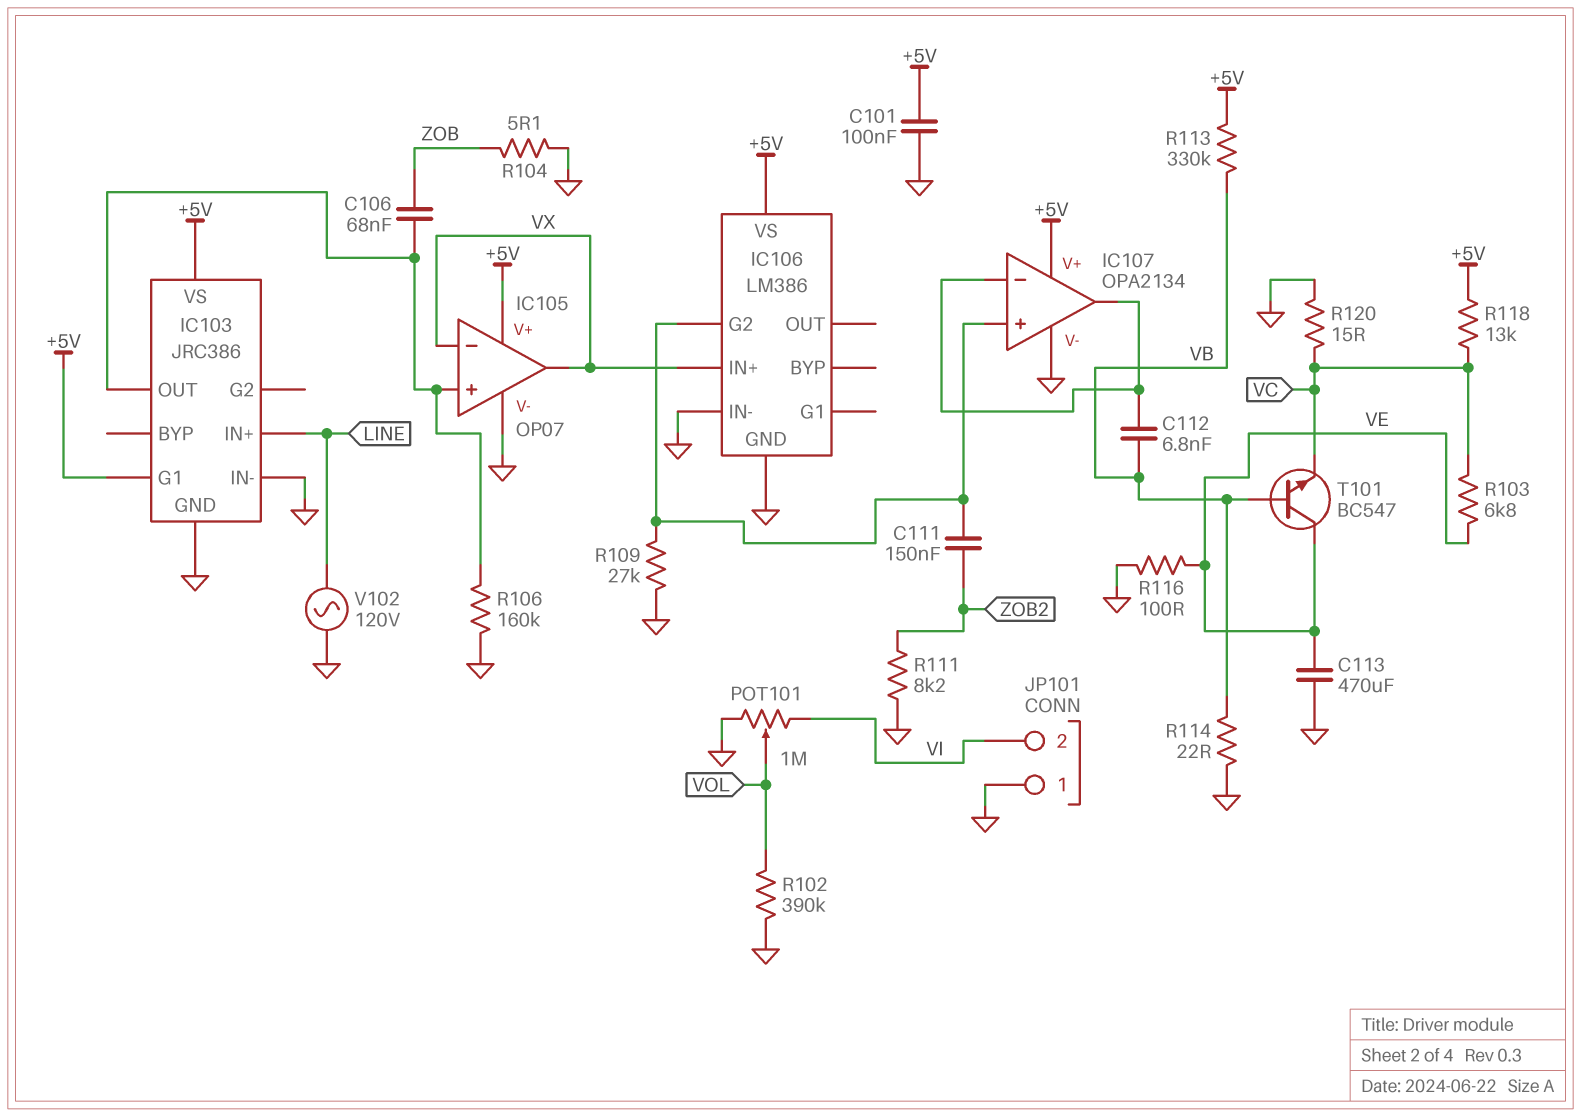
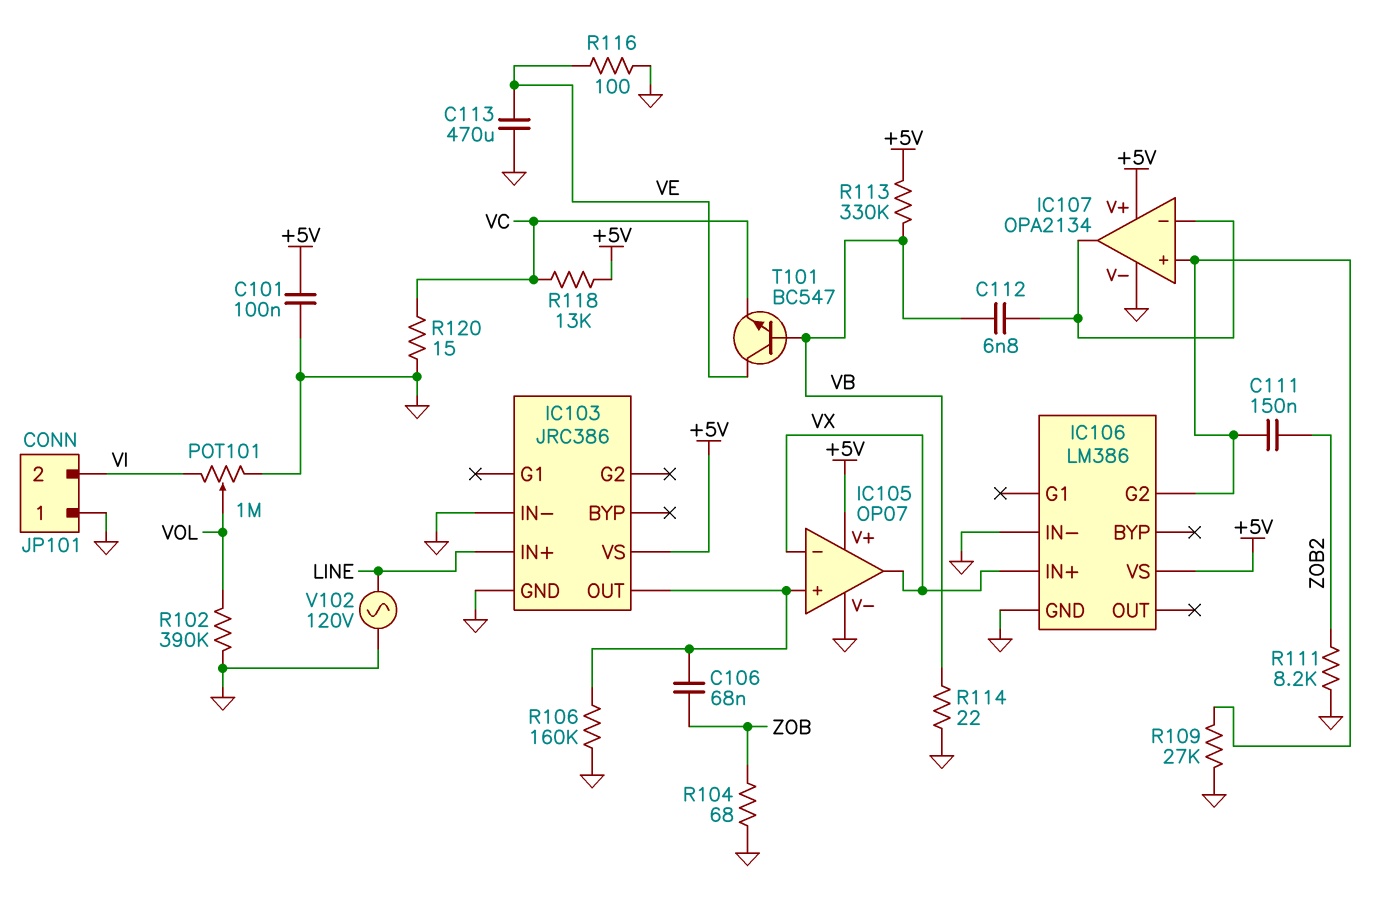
IC103 pin G1: +5V -> none
R103: 6.8k (VC, VE) -> none
R104: 5.1 (GND, ZOB) -> 68 (GND, ZOB)

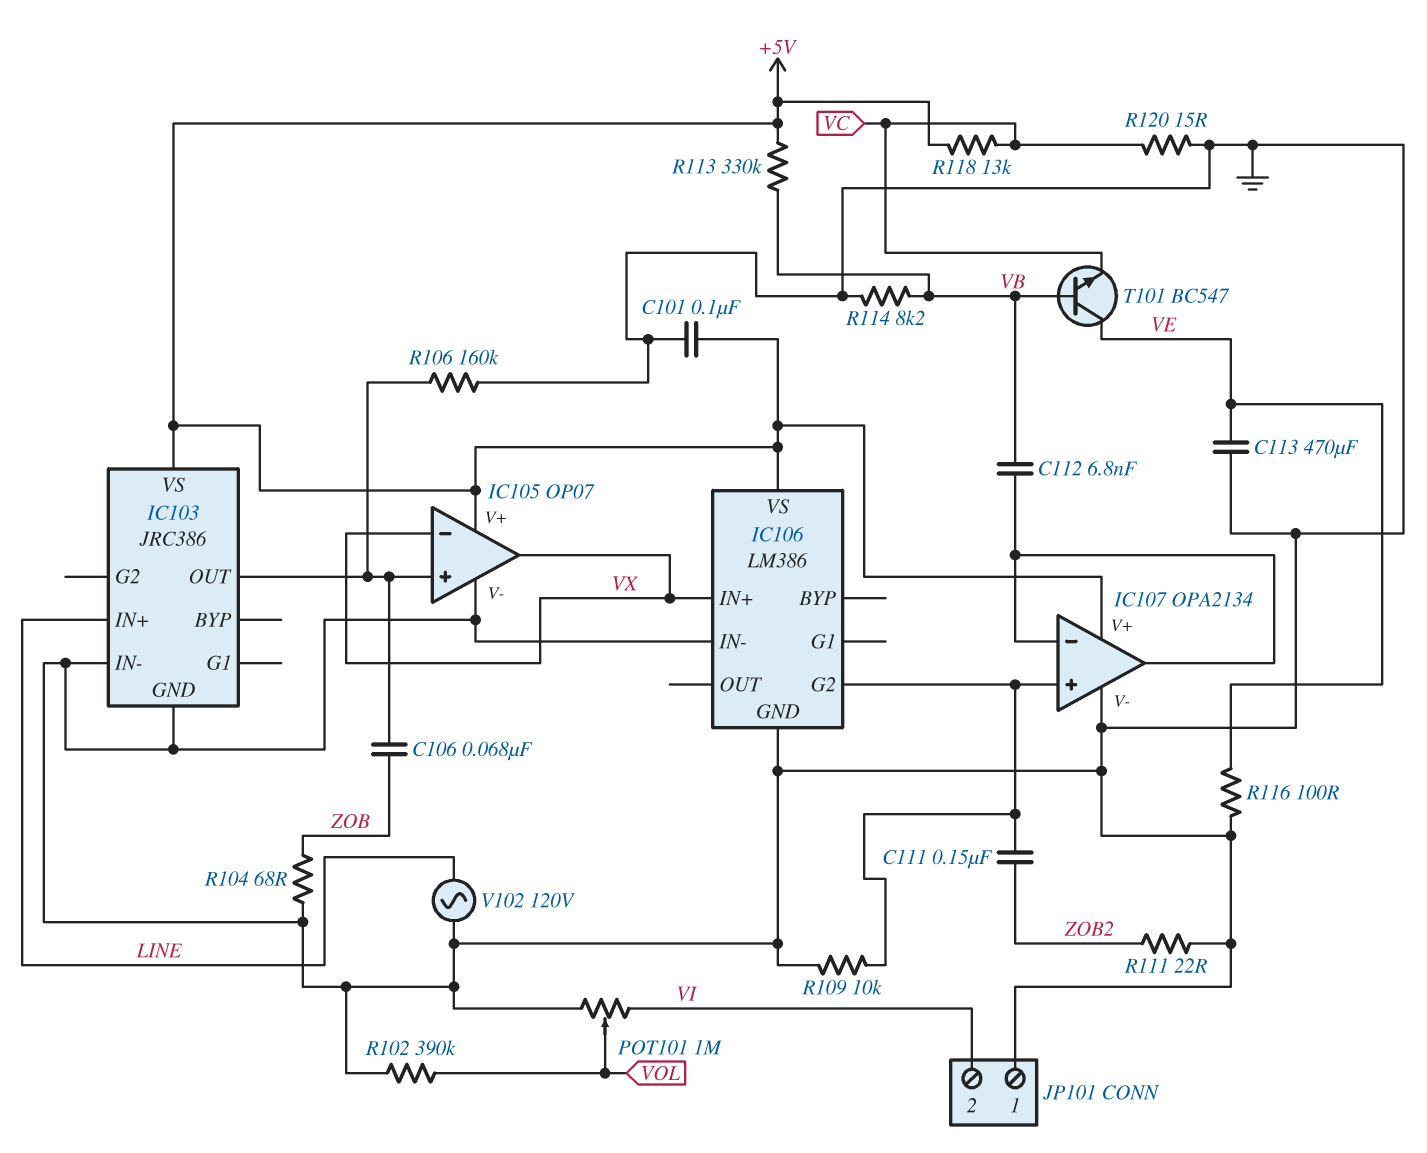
R109: 27k (GND, IC106/G2) -> 10k (GND, IC106/G2)
R111: 8.2k (GND, ZOB2) -> 22 (GND, ZOB2)
R114: 22 (GND, VB) -> 8.2k (GND, VB)

